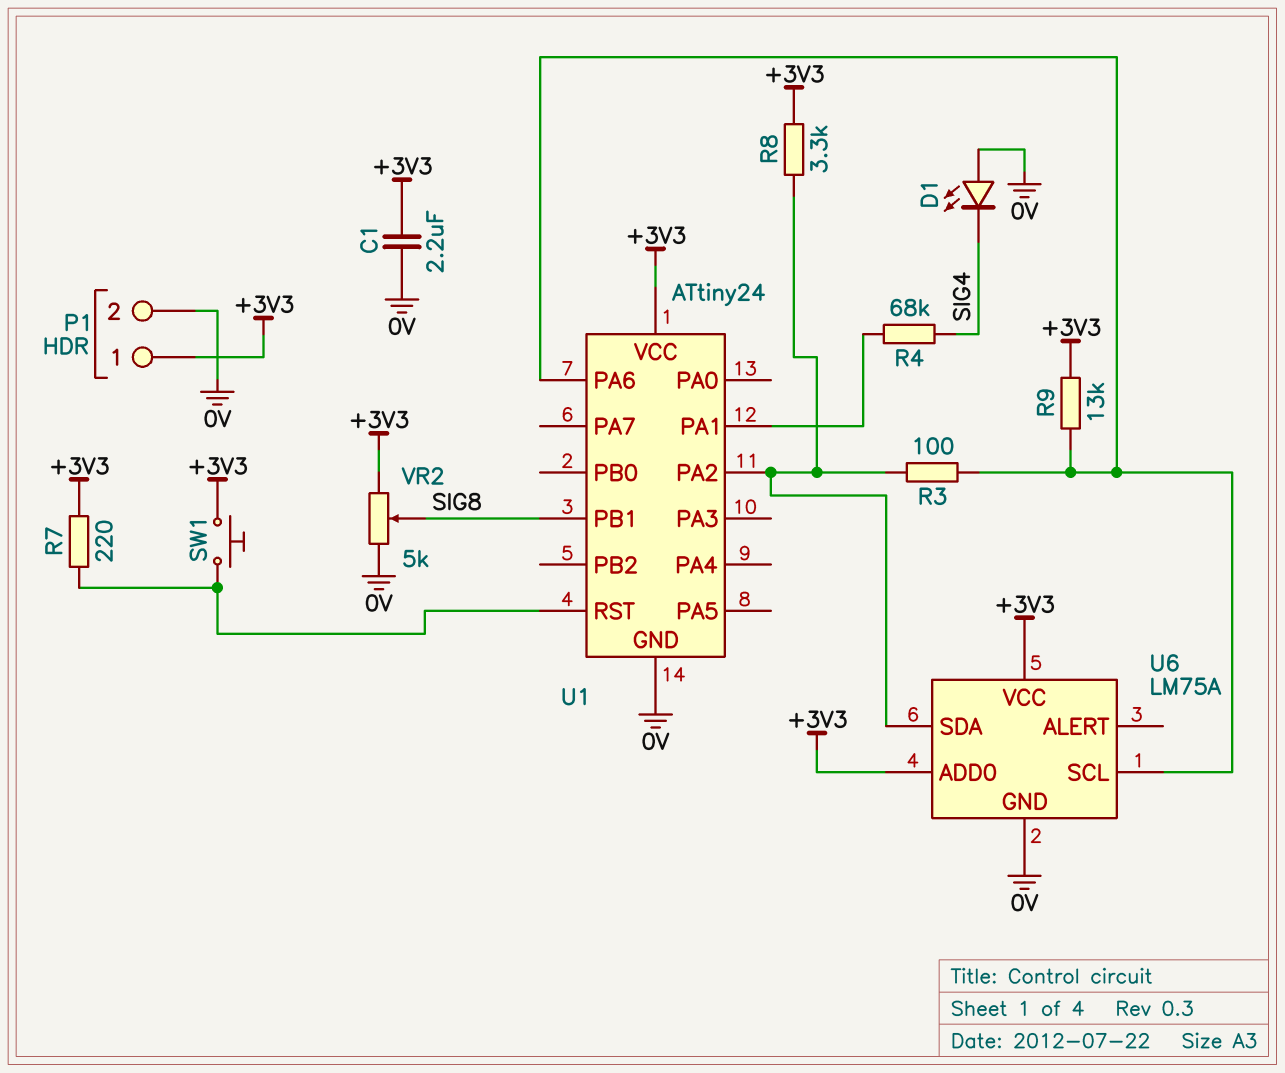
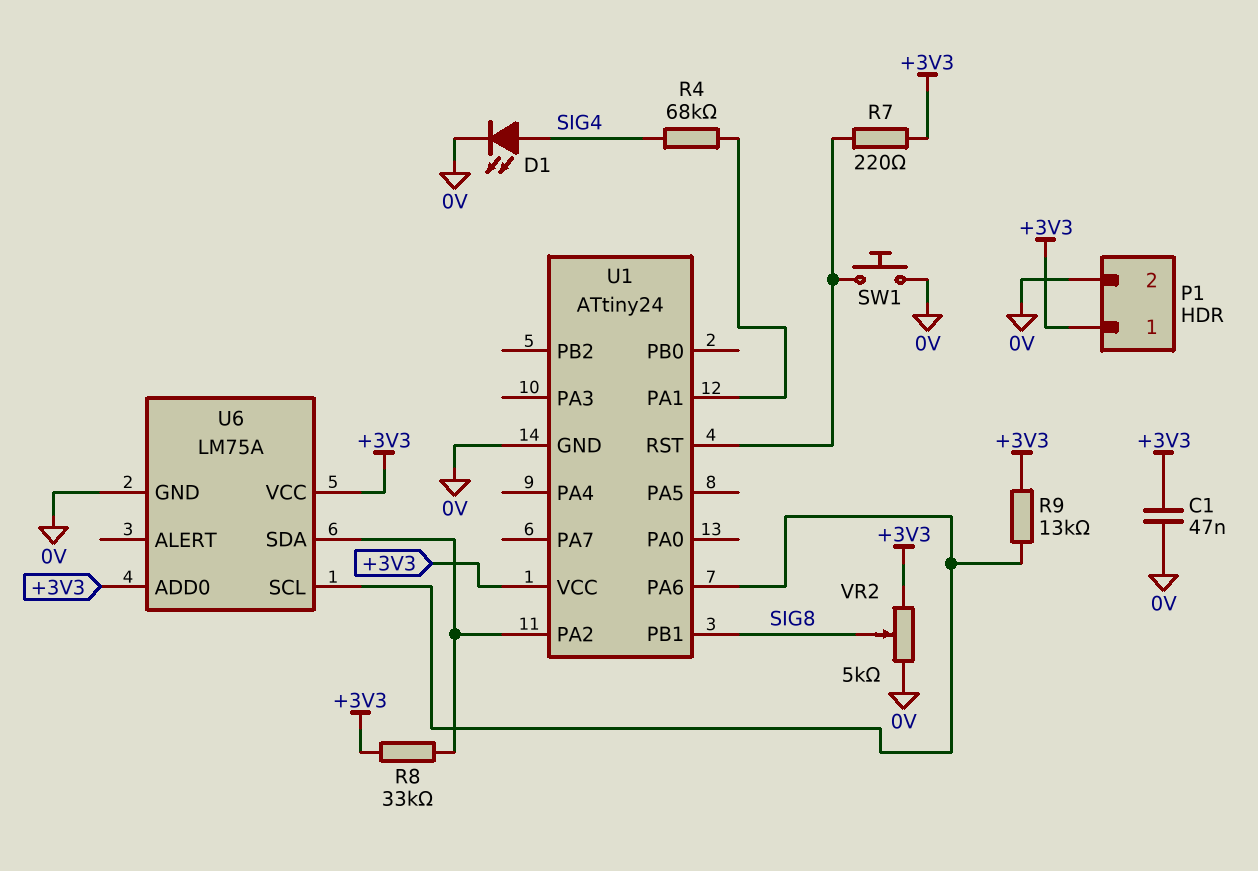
C1: 2.2uF (+3V3, 0V) -> 47nF (+3V3, 0V)
D1: LED (A 0V, K SIG4) -> LED (A SIG4, K 0V)
R3: 100 (U1/PA2, U1/PA6) -> none
R8: 3.3k (+3V3, U1/PA2) -> 33k (+3V3, U1/PA2)
SW1: button (+3V3, U1/RST) -> button (0V, U1/RST)

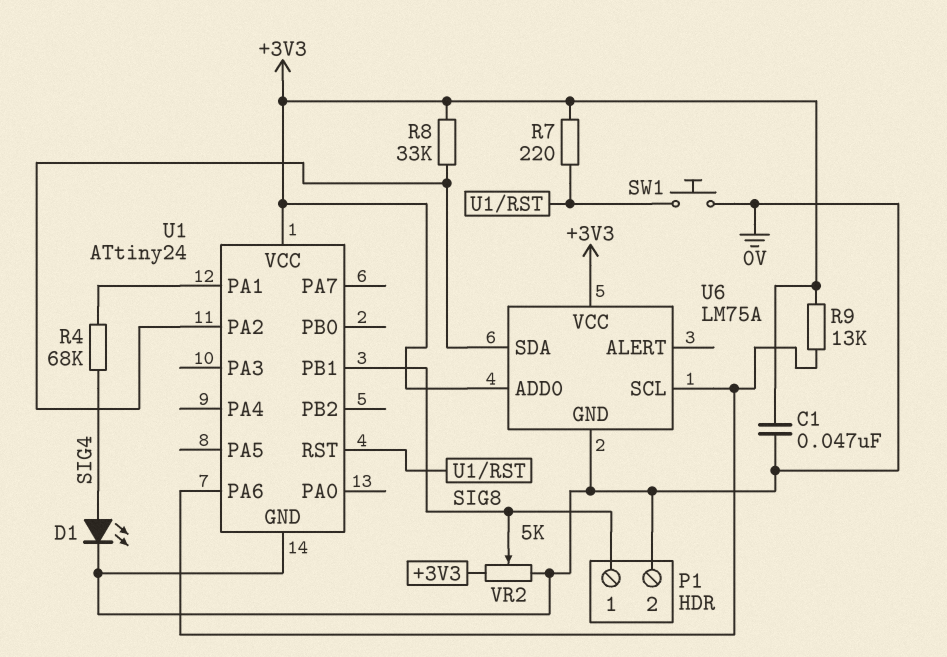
P1 pin 1: +3V3 -> SIG8

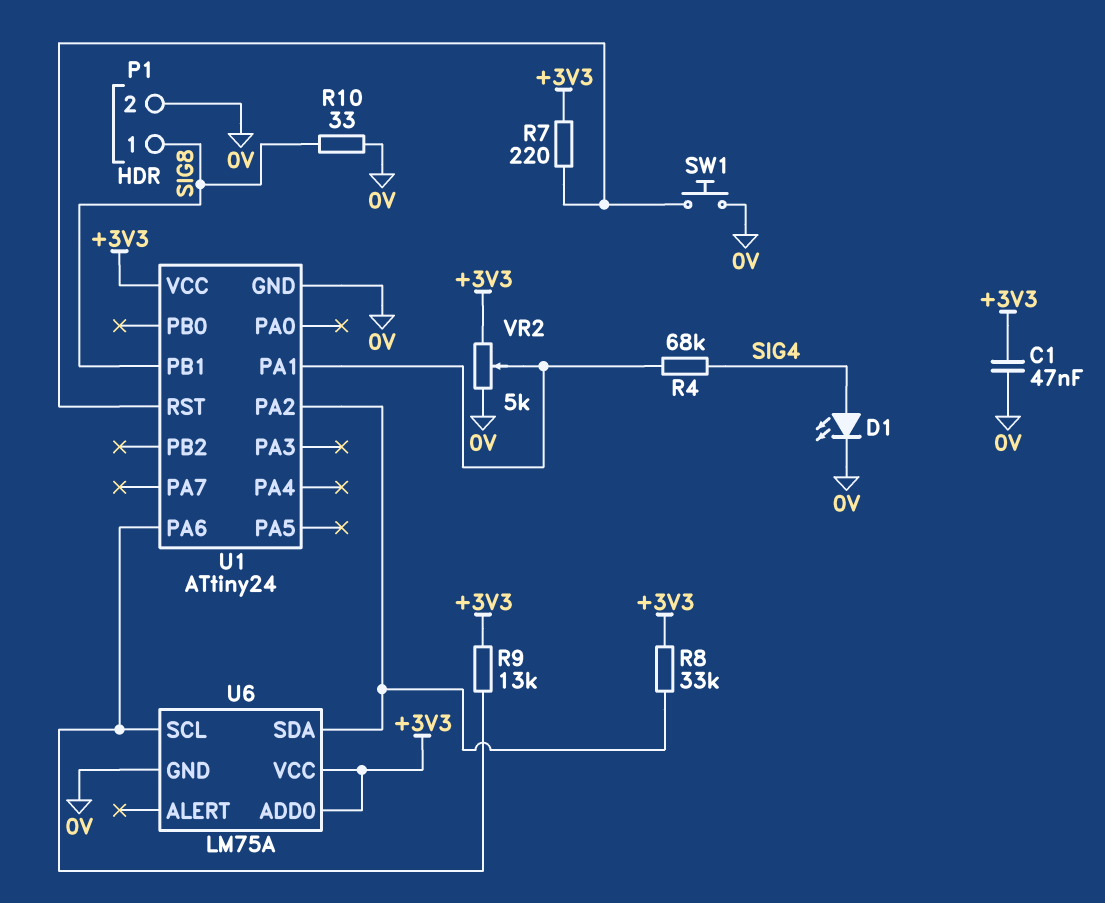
R10: none -> 33 (0V, SIG8)
VR2: 5k (+3V3, 0V, wiper SIG8) -> 5k (+3V3, 0V, wiper U1/PA1)

